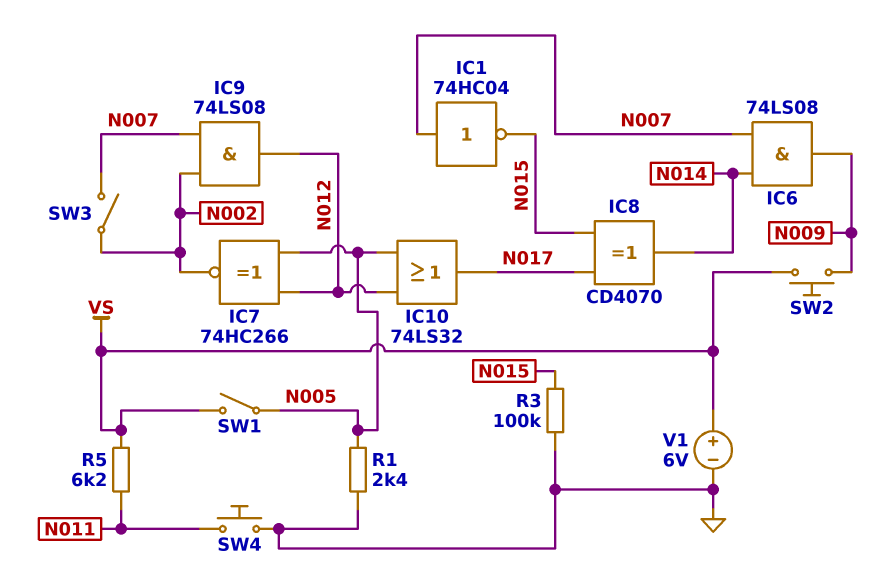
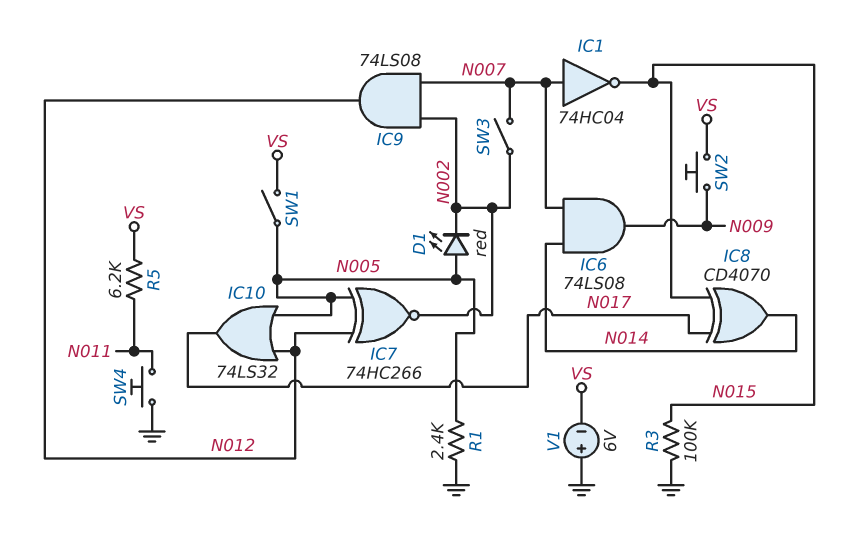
D1: none -> LED red (A N005, K N002)
V1: 6V (plus VS, minus GND) -> 6V (plus GND, minus VS)

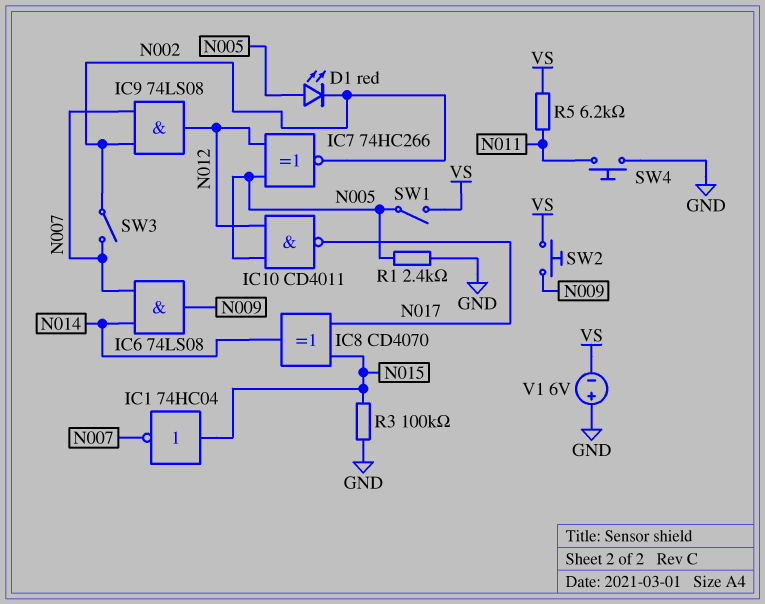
IC1: NOT 74HC04 (in N007, out N015) -> NOT 74HC04 (in N015, out N007)
IC10: OR 74LS32 (in N005, in N012, out N017) -> NAND CD4011 (in N005, in N012, out N017)

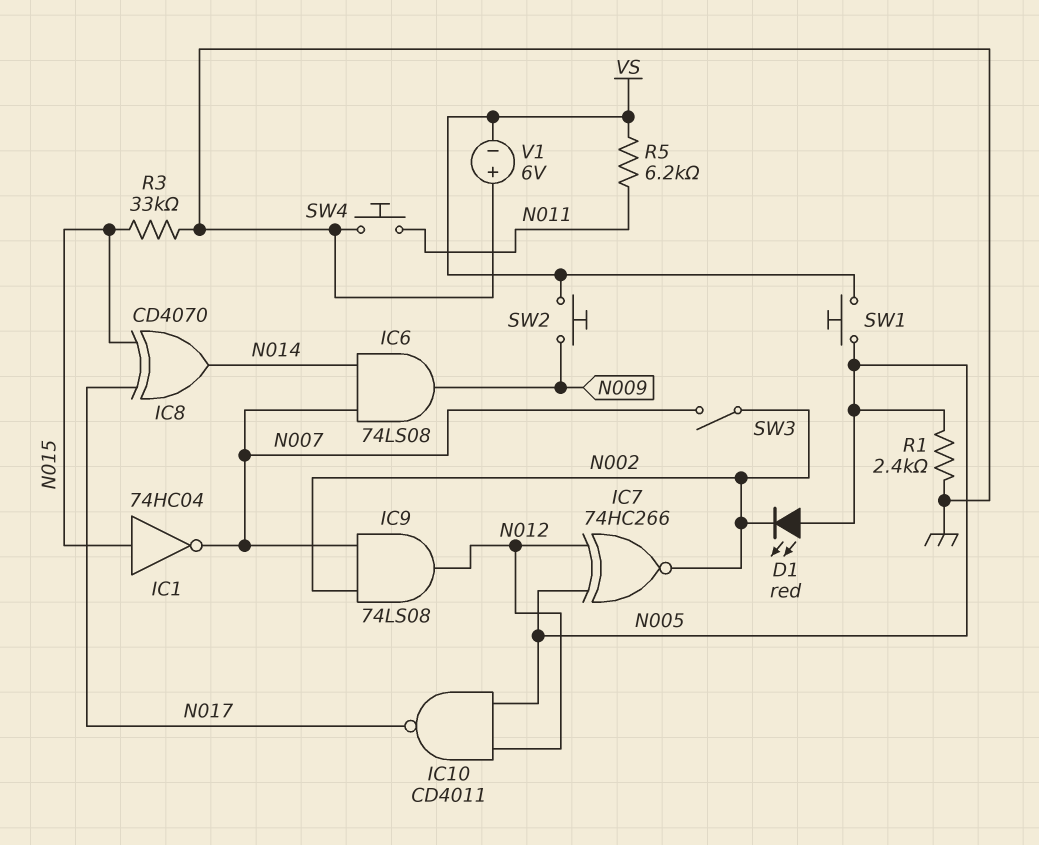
R3: 100k (GND, N015) -> 33k (GND, N015)
SW1: switch (N005, VS) -> button (N005, VS)

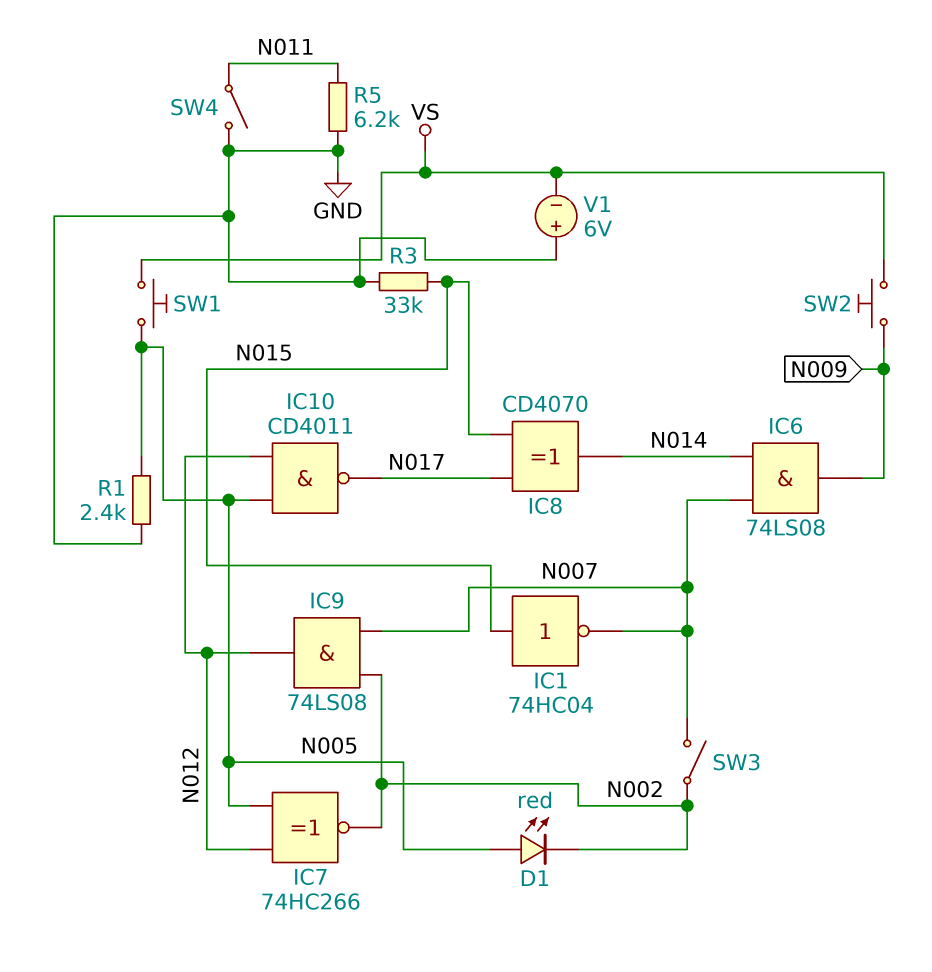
R5: 6.2k (N011, VS) -> 6.2k (GND, N011)
SW4: button (GND, N011) -> switch (GND, N011)

